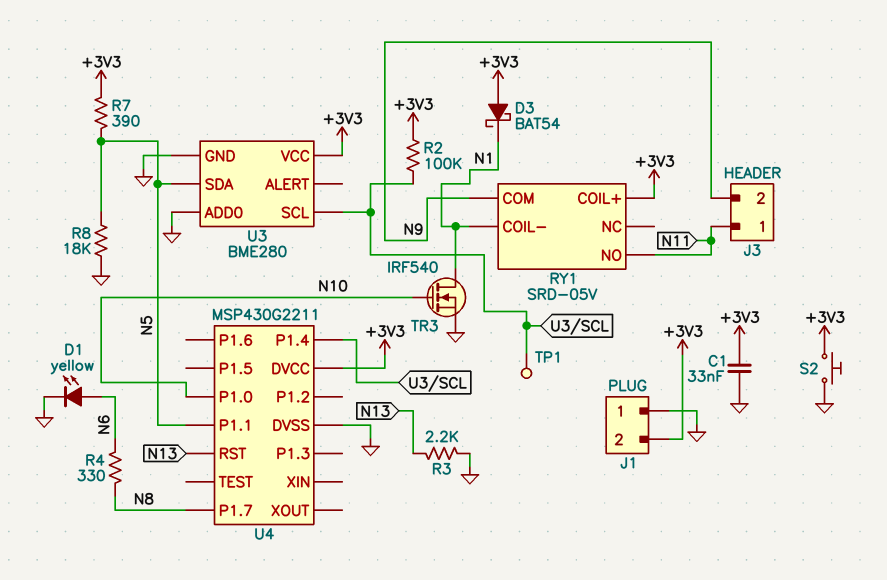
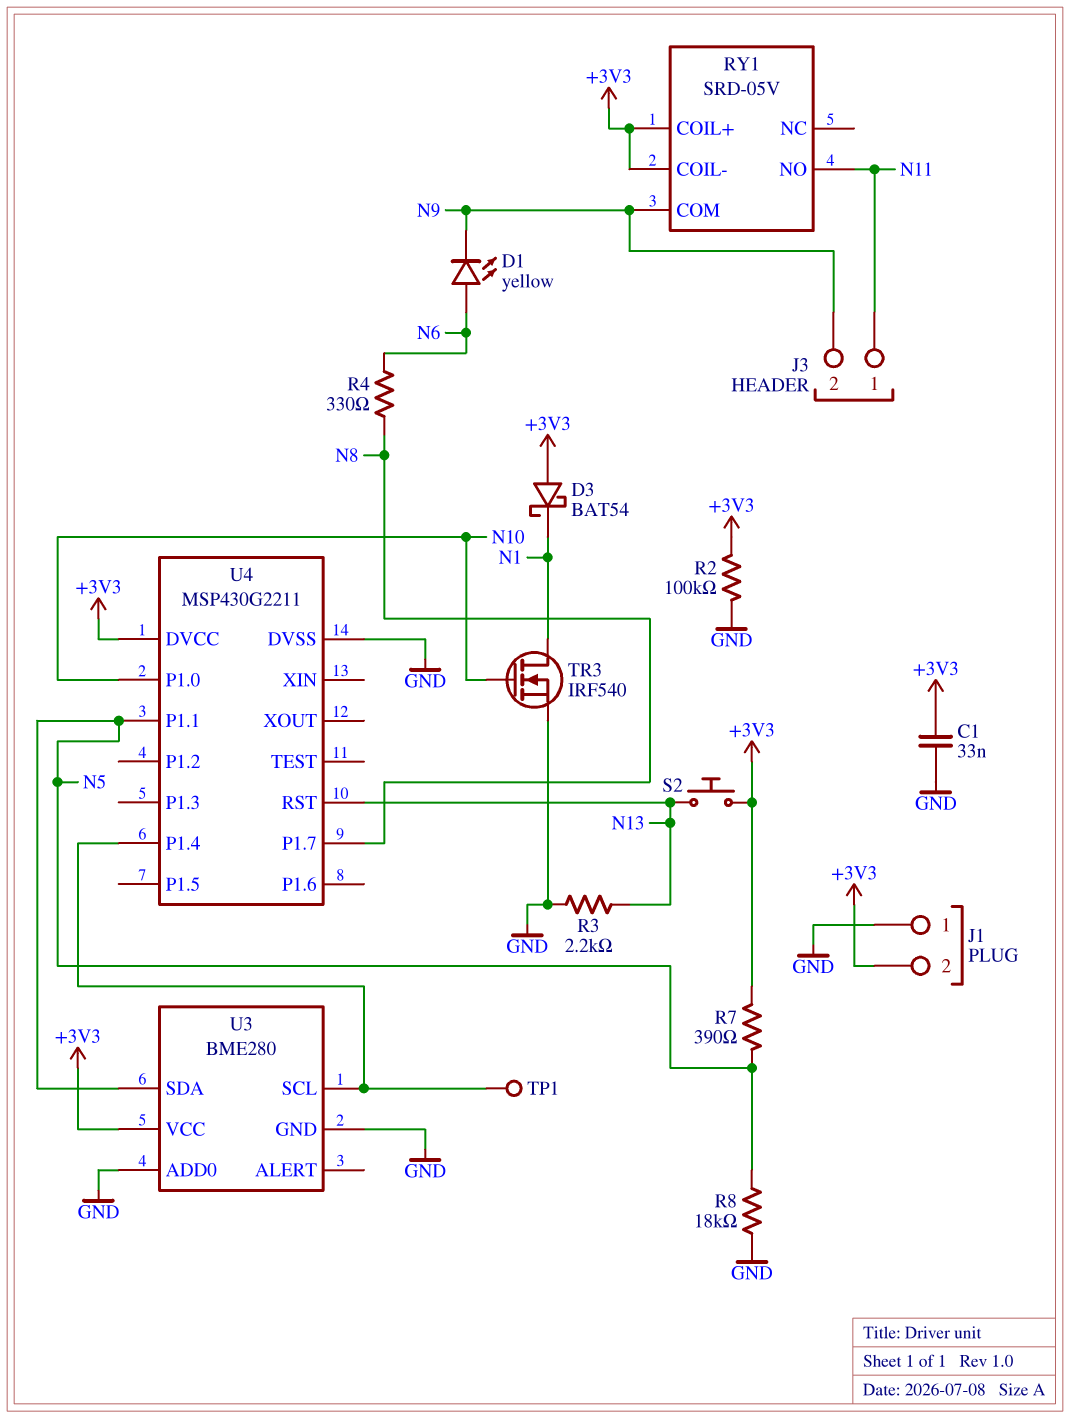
D1: LED yellow (A N6, K GND) -> LED yellow (A N6, K N9)
R2: 100k (+3V3, U3/SCL) -> 100k (+3V3, GND)
RY1 pin COIL-: N1 -> +3V3
S2: button (+3V3, GND) -> button (+3V3, N13)

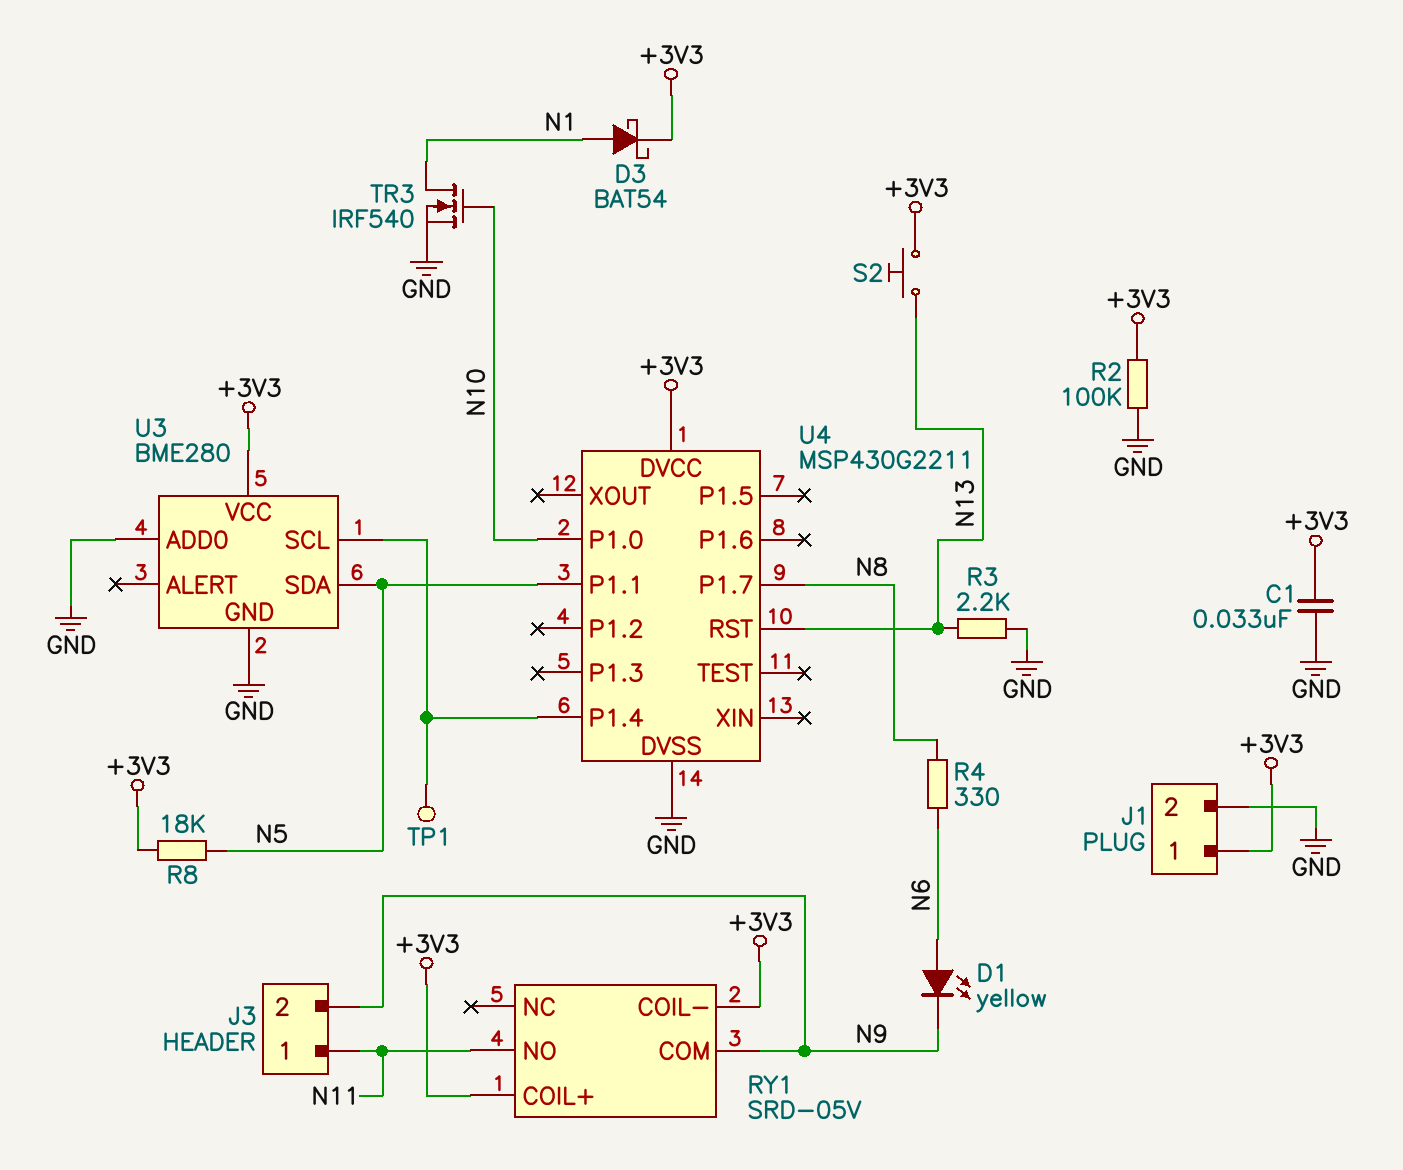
D3: schottky BAT54 (A +3V3, K N1) -> schottky BAT54 (A N1, K +3V3)
J1 pin 1: GND -> +3V3
J1 pin 2: +3V3 -> GND
R7: 390 (+3V3, N5) -> none
R8: 18k (GND, N5) -> 18k (+3V3, N5)

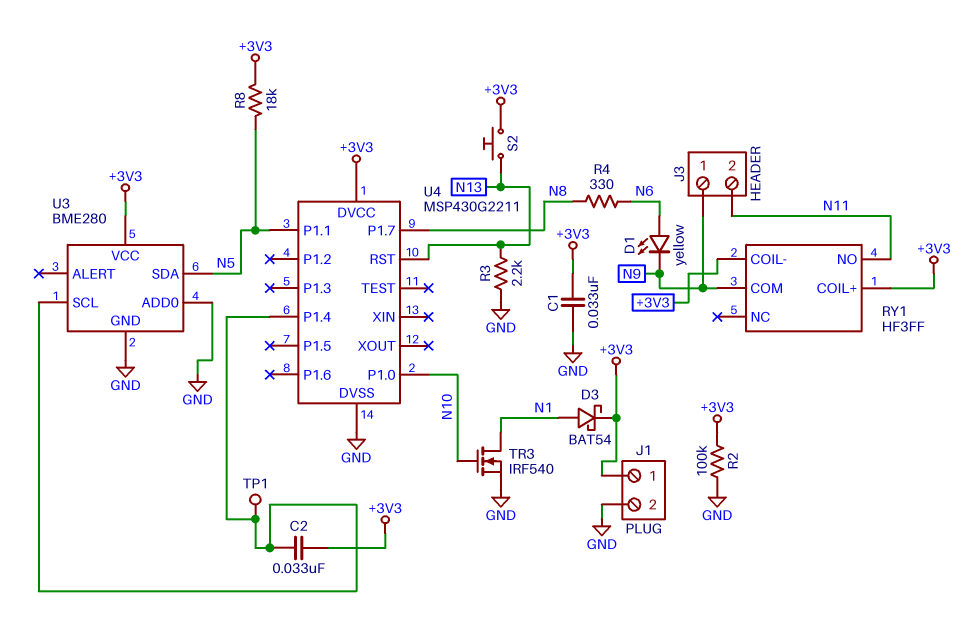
C2: none -> 33nF (+3V3, U3/SCL)
J3 pin 1: N11 -> N9
J3 pin 2: N9 -> N11
RY1: SRD-05V -> HF3FF

